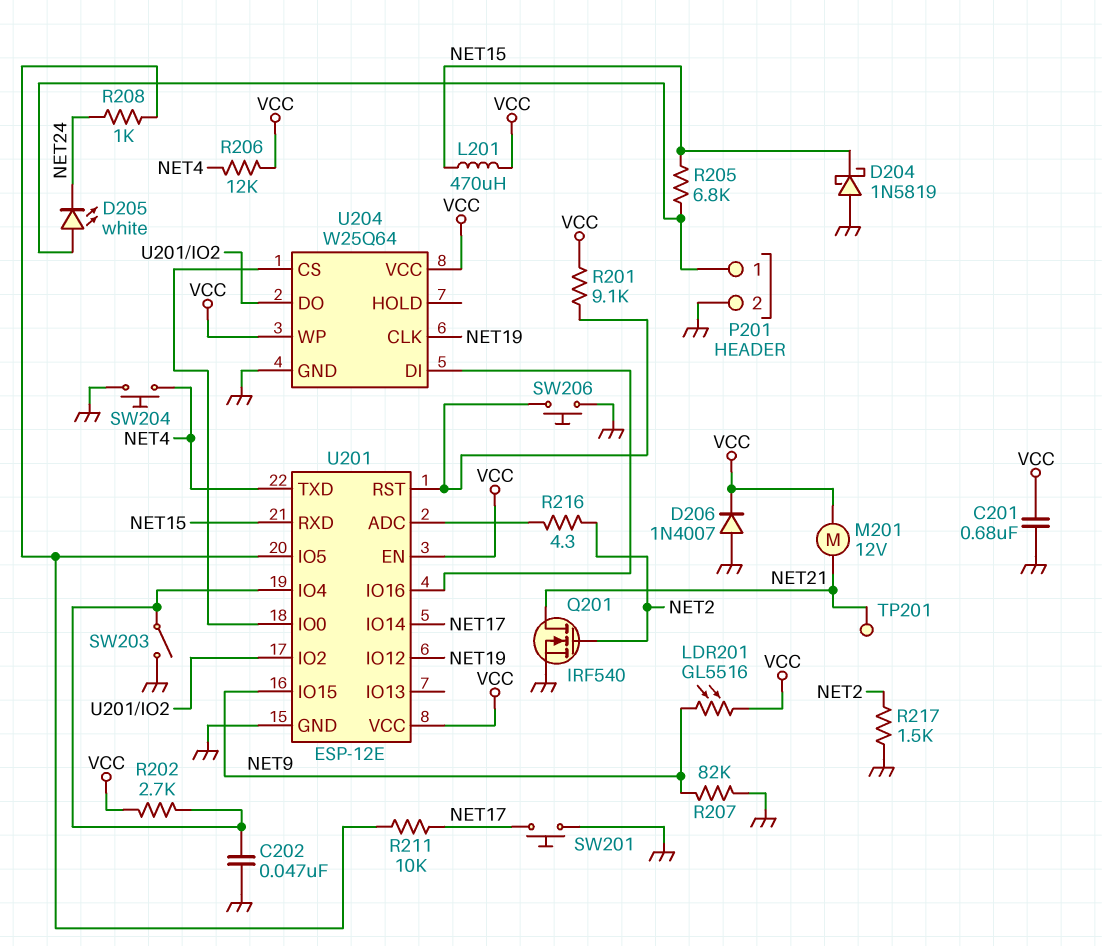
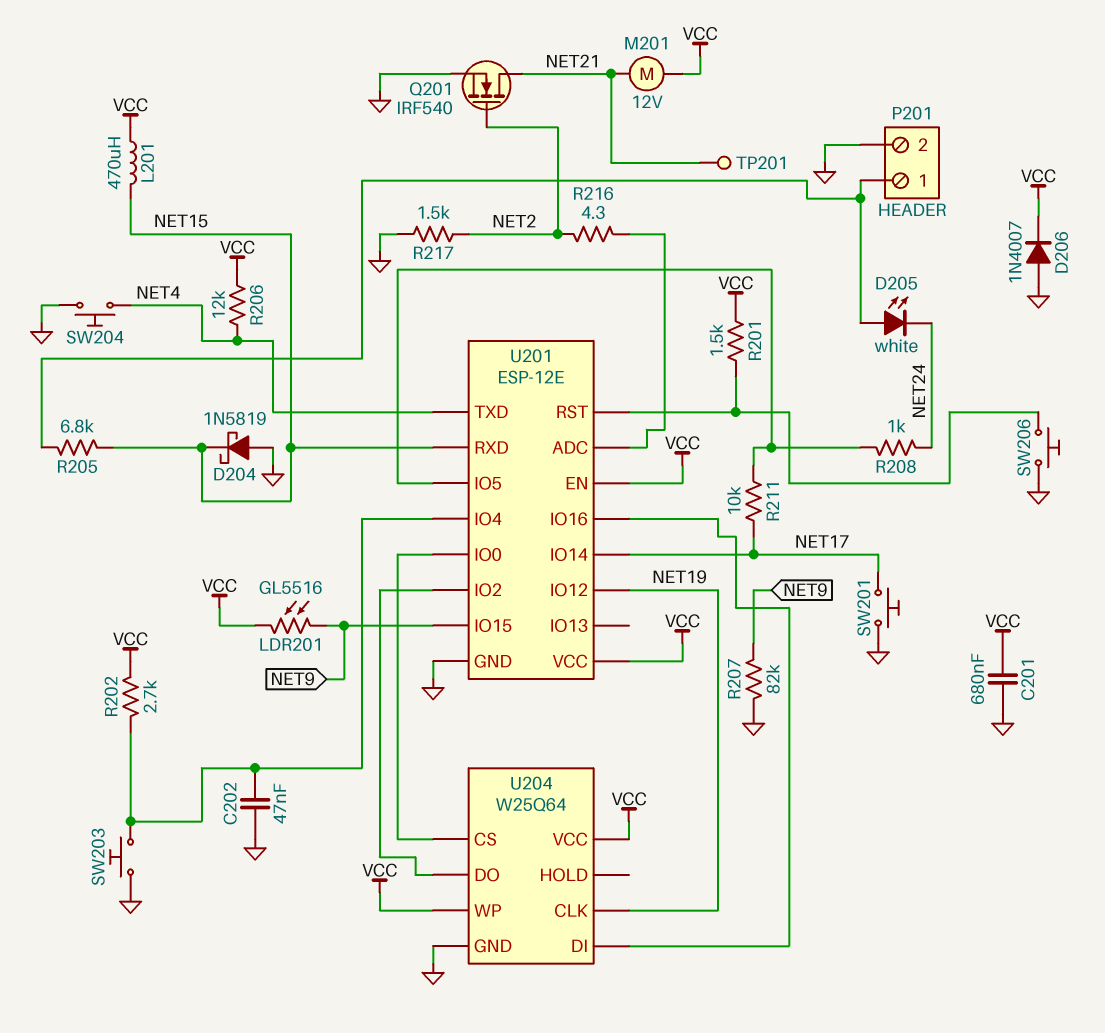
R201: 9.1k (U201/RST, VCC) -> 1.5k (U201/RST, VCC)
SW203: switch (GND, U201/IO4) -> button (GND, U201/IO4)

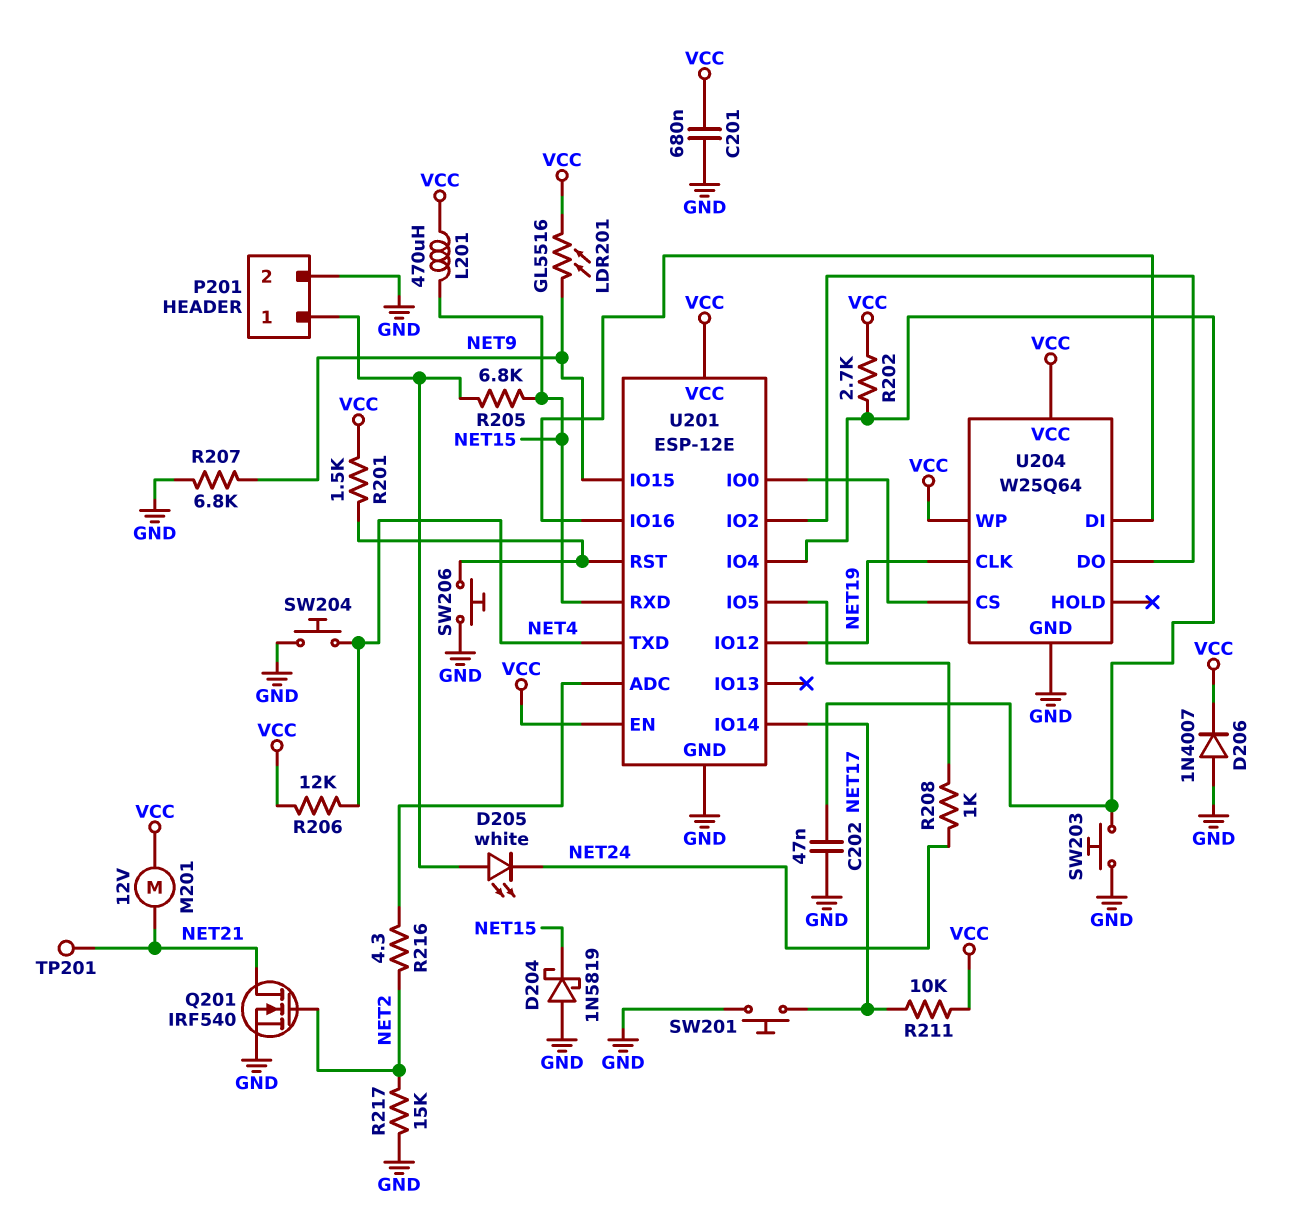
R207: 82k (GND, NET9) -> 6.8k (GND, NET9)
R211: 10k (NET17, U201/IO5) -> 10k (NET17, VCC)
R217: 1.5k (GND, NET2) -> 15k (GND, NET2)

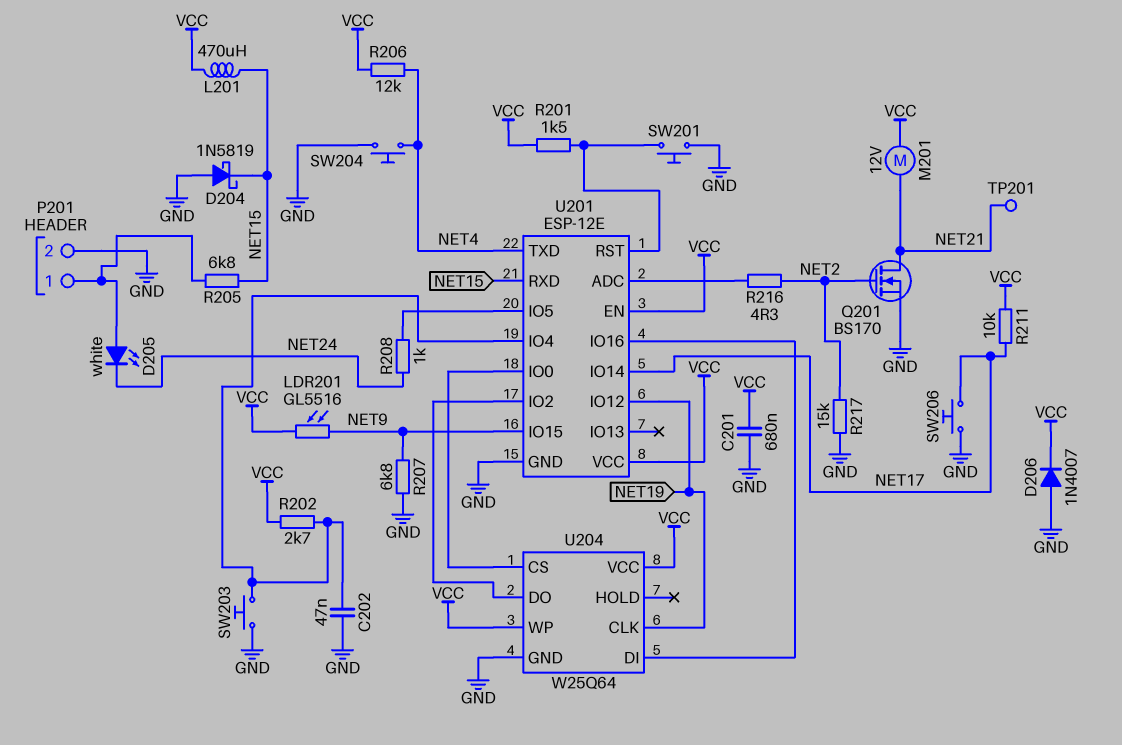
Q201: NMOS IRF540 (G NET2, D NET21, S GND) -> NMOS BS170 (G NET2, D NET21, S GND)
SW201: button (GND, NET17) -> button (GND, U201/RST)
SW206: button (GND, U201/RST) -> button (GND, NET17)

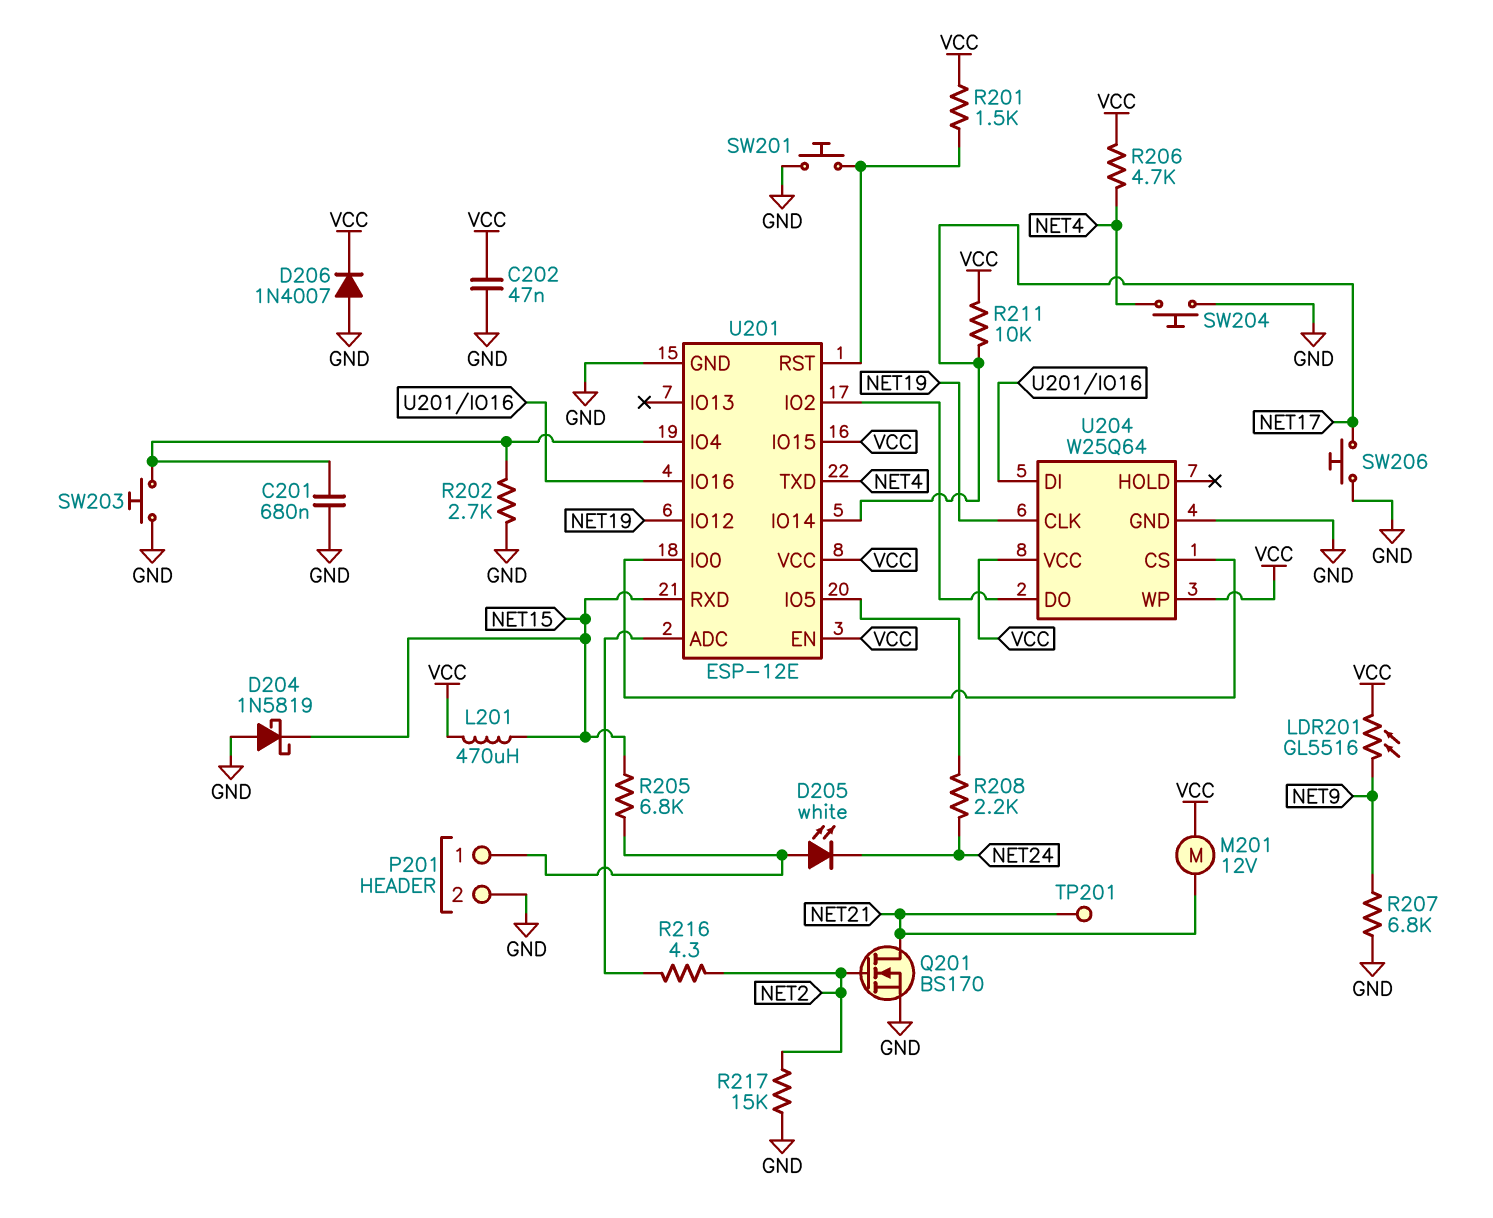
C201: 680nF (GND, VCC) -> 680nF (GND, U201/IO4)
C202: 47nF (GND, U201/IO4) -> 47nF (GND, VCC)
R202: 2.7k (U201/IO4, VCC) -> 2.7k (GND, U201/IO4)
R206: 12k (NET4, VCC) -> 4.7k (NET4, VCC)
R208: 1k (NET24, U201/IO5) -> 2.2k (NET24, U201/IO5)
U201 pin IO15: NET9 -> VCC

